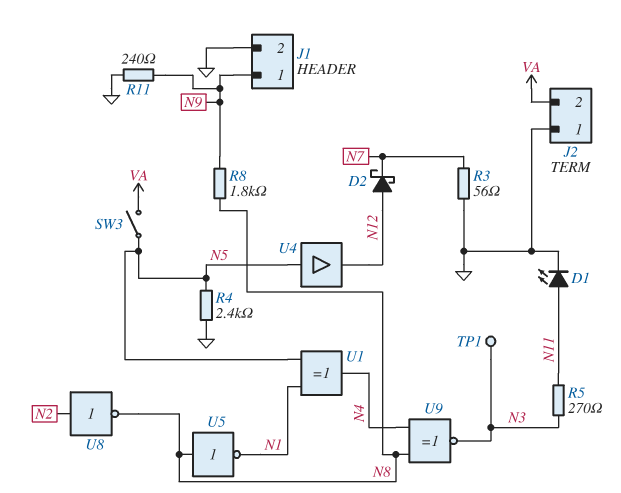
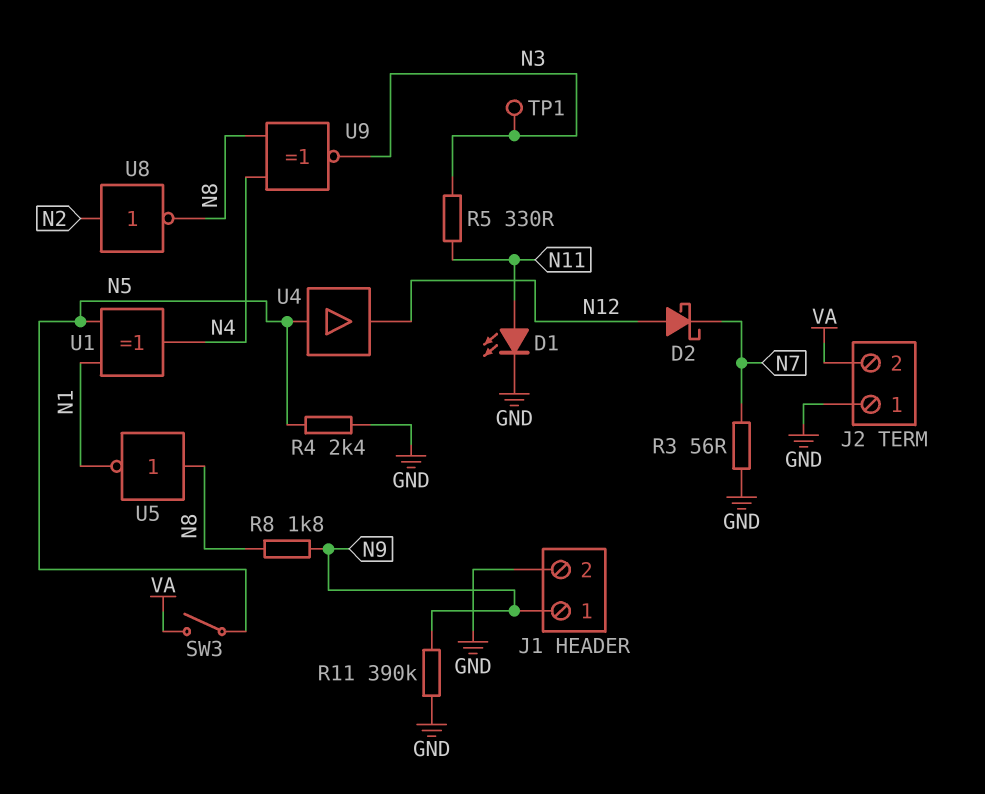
R5: 270 (N3, N11) -> 330 (N3, N11)
R11: 240 (GND, N9) -> 390k (GND, N9)

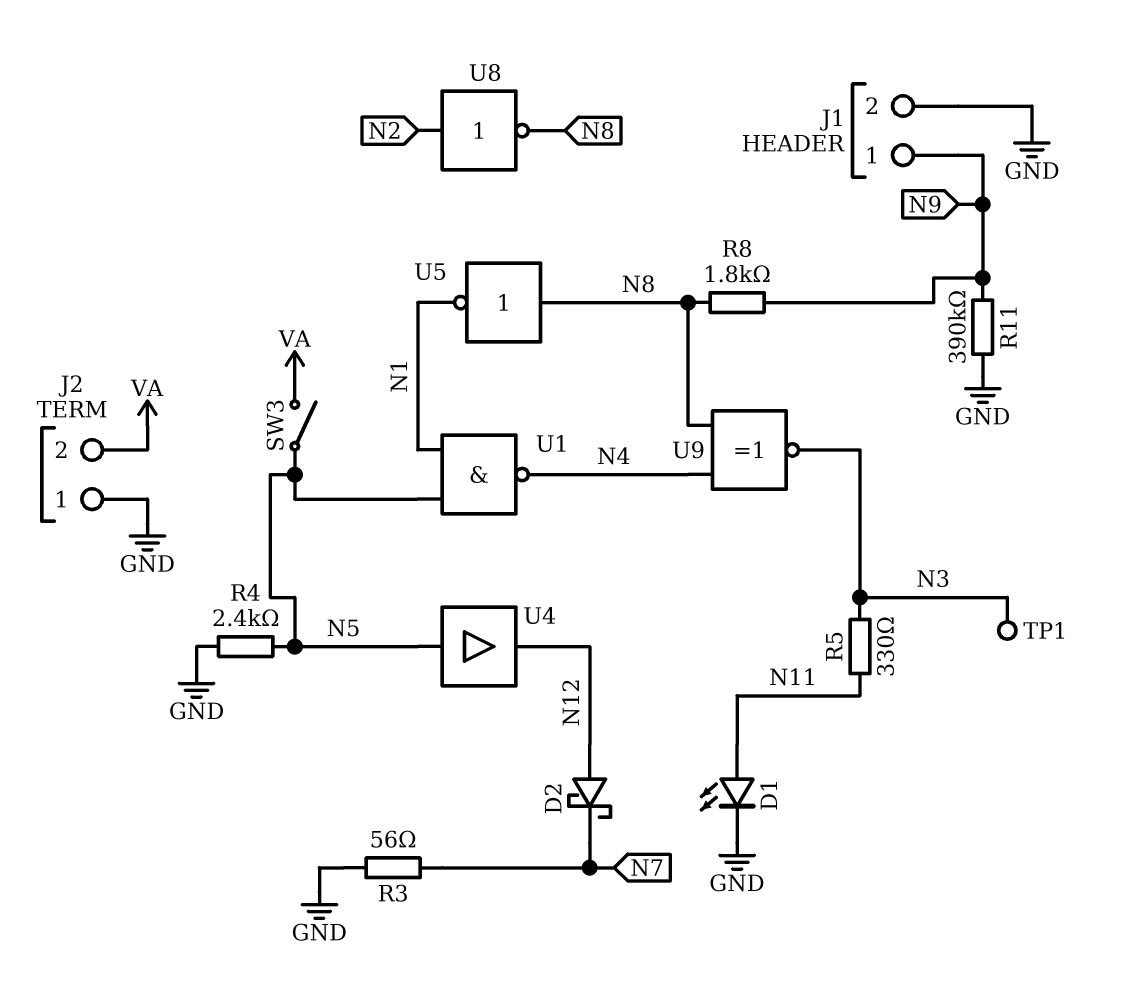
U1: XOR (in N1, in N5, out N4) -> NAND (in N1, in N5, out N4)

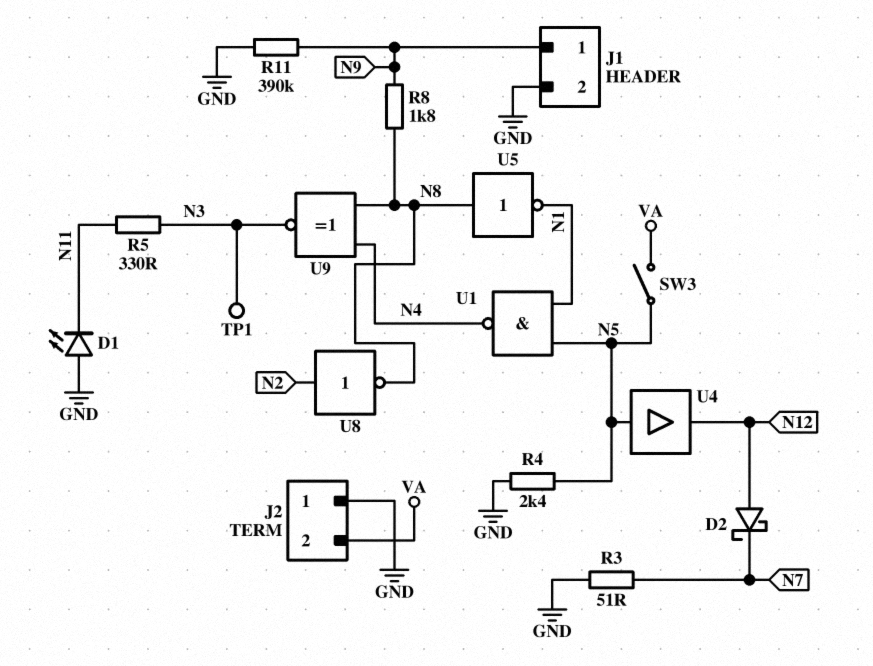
D1: LED (A N11, K GND) -> LED (A GND, K N11)
R3: 56 (GND, N7) -> 51 (GND, N7)

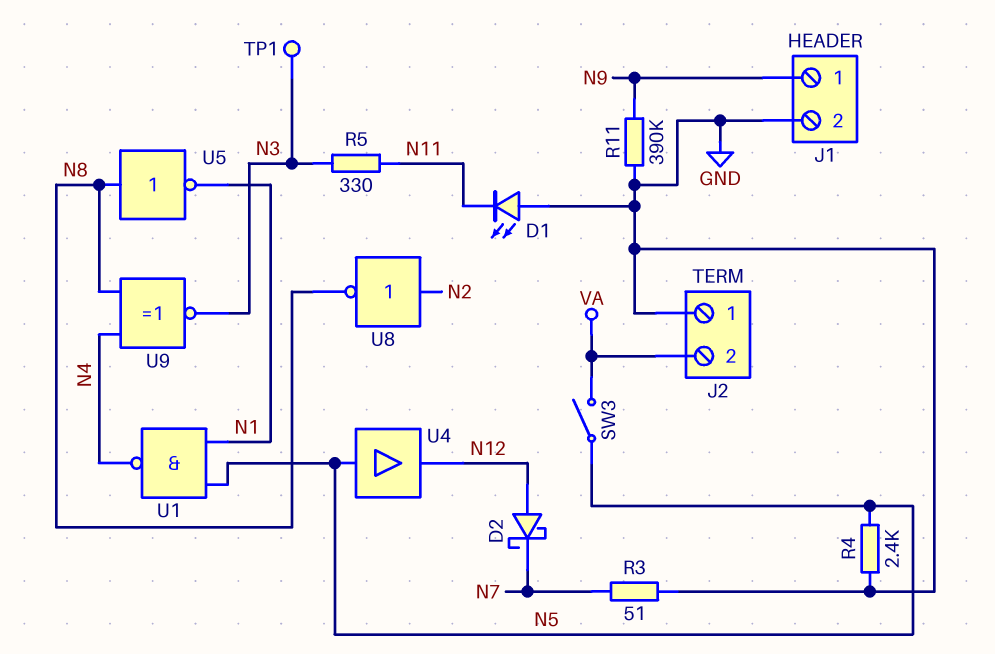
R8: 1.8k (N8, N9) -> none

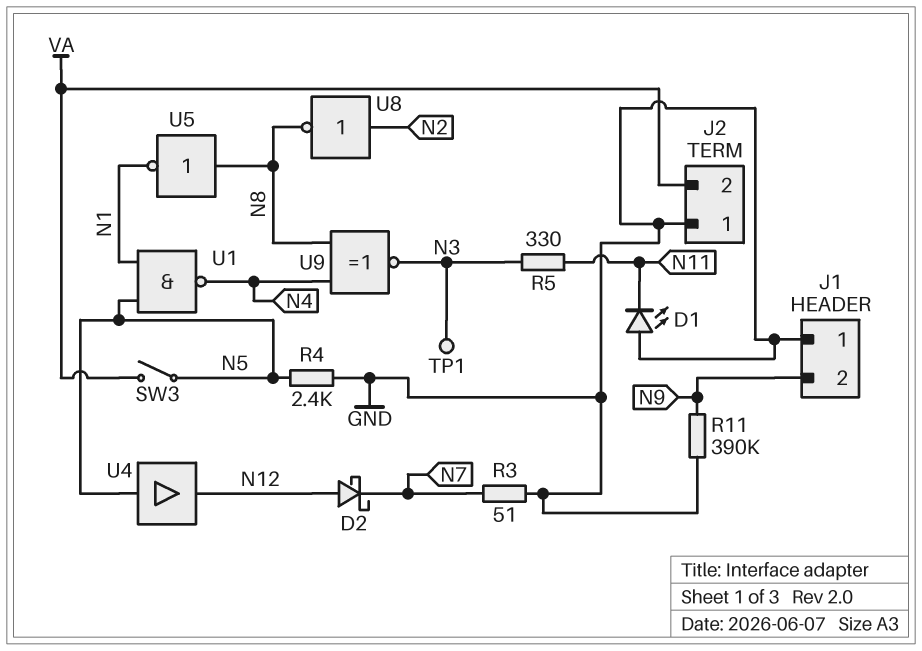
J1 pin 1: N9 -> GND
J1 pin 2: GND -> N9

